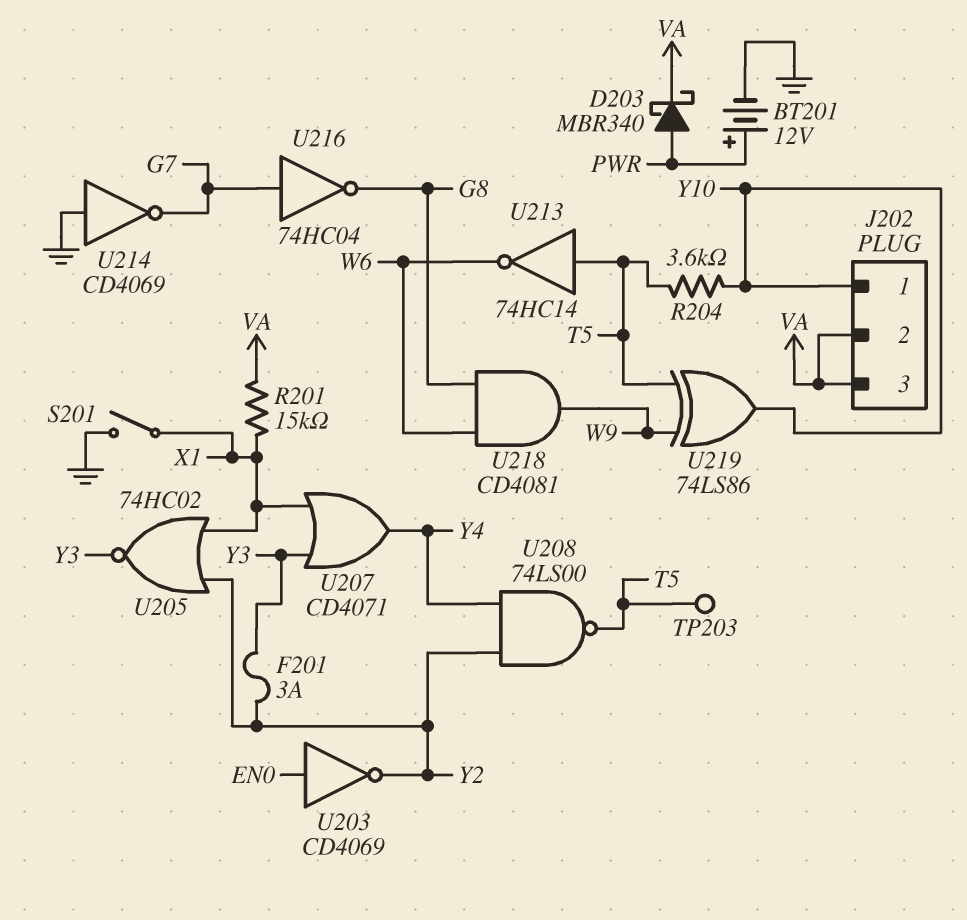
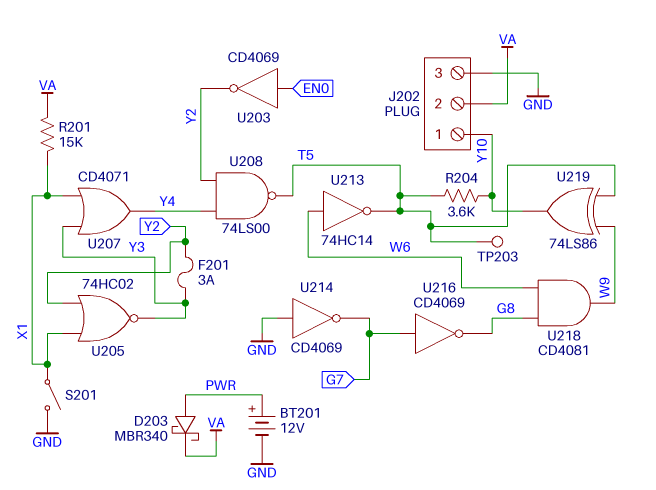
J202 pin 3: VA -> GND
U213: NOT 74HC14 (in T5, out W6) -> NOT 74HC14 (in W6, out T5)
U216: NOT 74HC04 (in G7, out G8) -> NOT CD4069 (in G7, out G8)

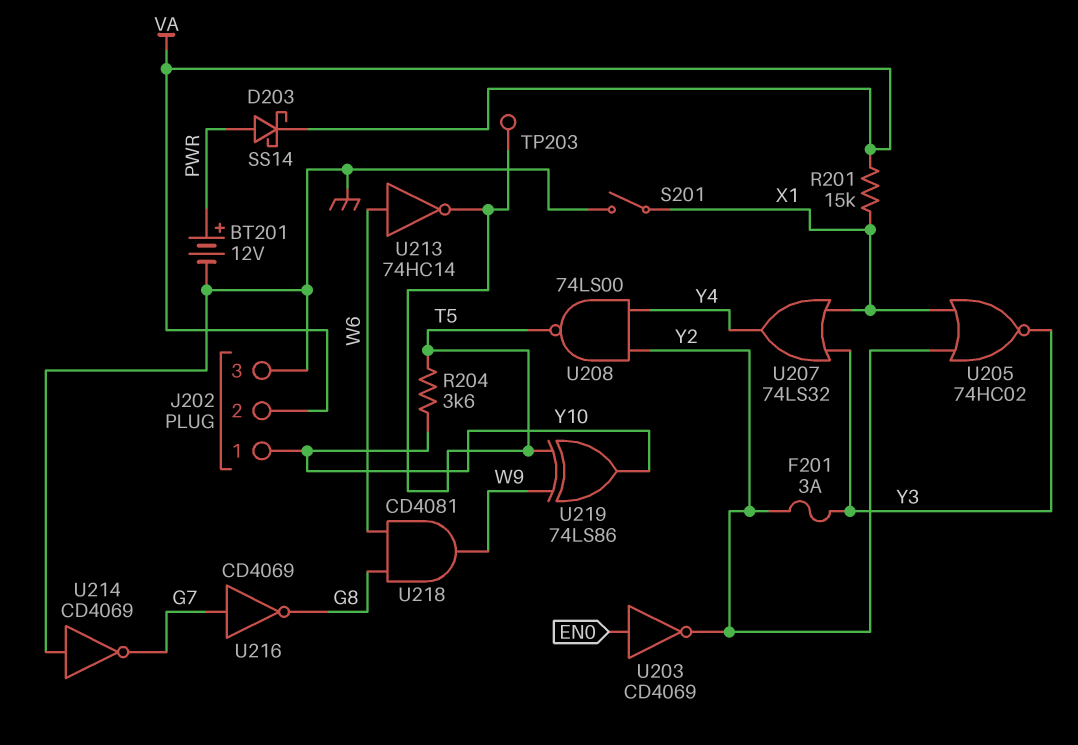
D203: schottky MBR340 (A PWR, K VA) -> schottky SS14 (A PWR, K VA)
U207: OR CD4071 (in X1, in Y3, out Y4) -> OR 74LS32 (in X1, in Y3, out Y4)

